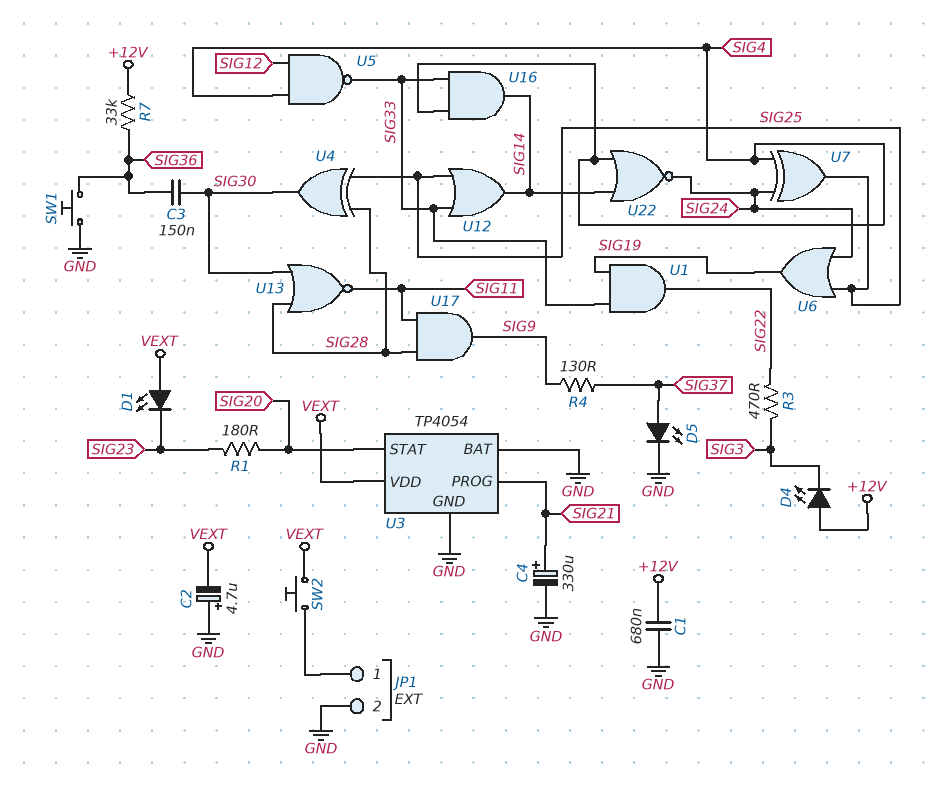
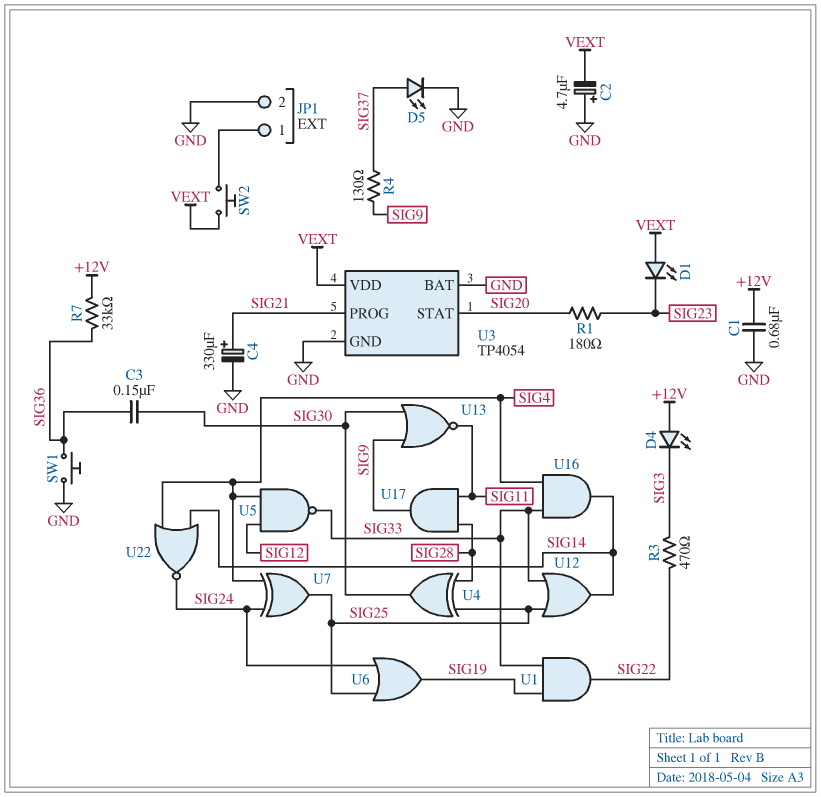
U13: NOR (in SIG28, in SIG30, out SIG11) -> NOR (in SIG9, in SIG30, out SIG11)

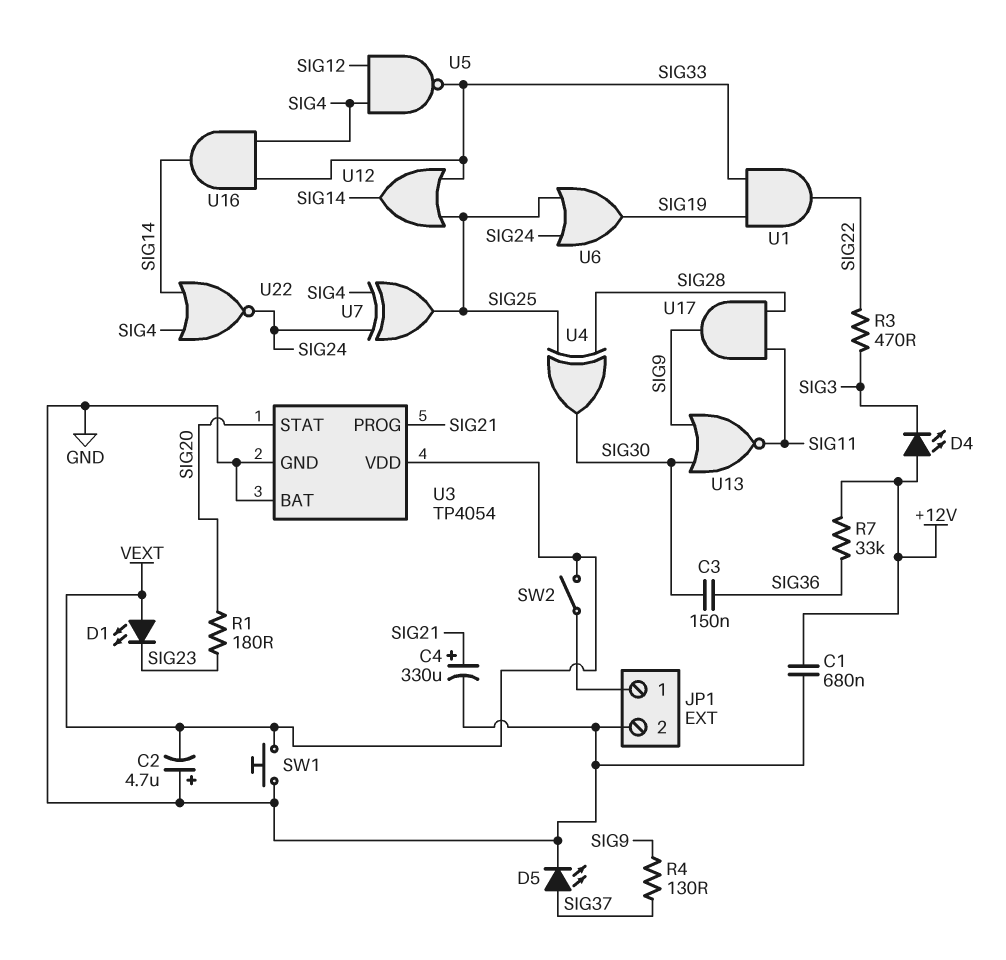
SW1: button (GND, SIG36) -> button (GND, VEXT)
SW2: button (JP1/1, VEXT) -> switch (JP1/1, VEXT)

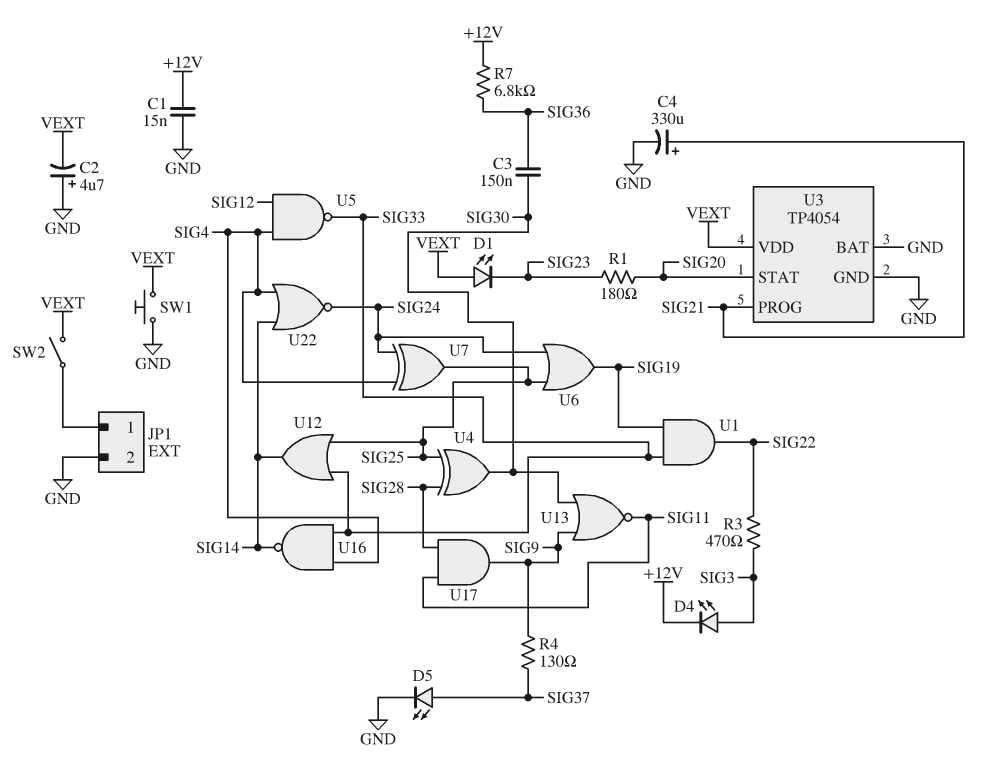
C1: 680nF (+12V, GND) -> 15nF (+12V, GND)
D4: LED (A +12V, K SIG3) -> LED (A SIG3, K +12V)
R7: 33k (+12V, SIG36) -> 6.8k (+12V, SIG36)
U16: AND (in SIG4, in SIG33, out SIG14) -> NAND (in SIG4, in SIG33, out SIG14)

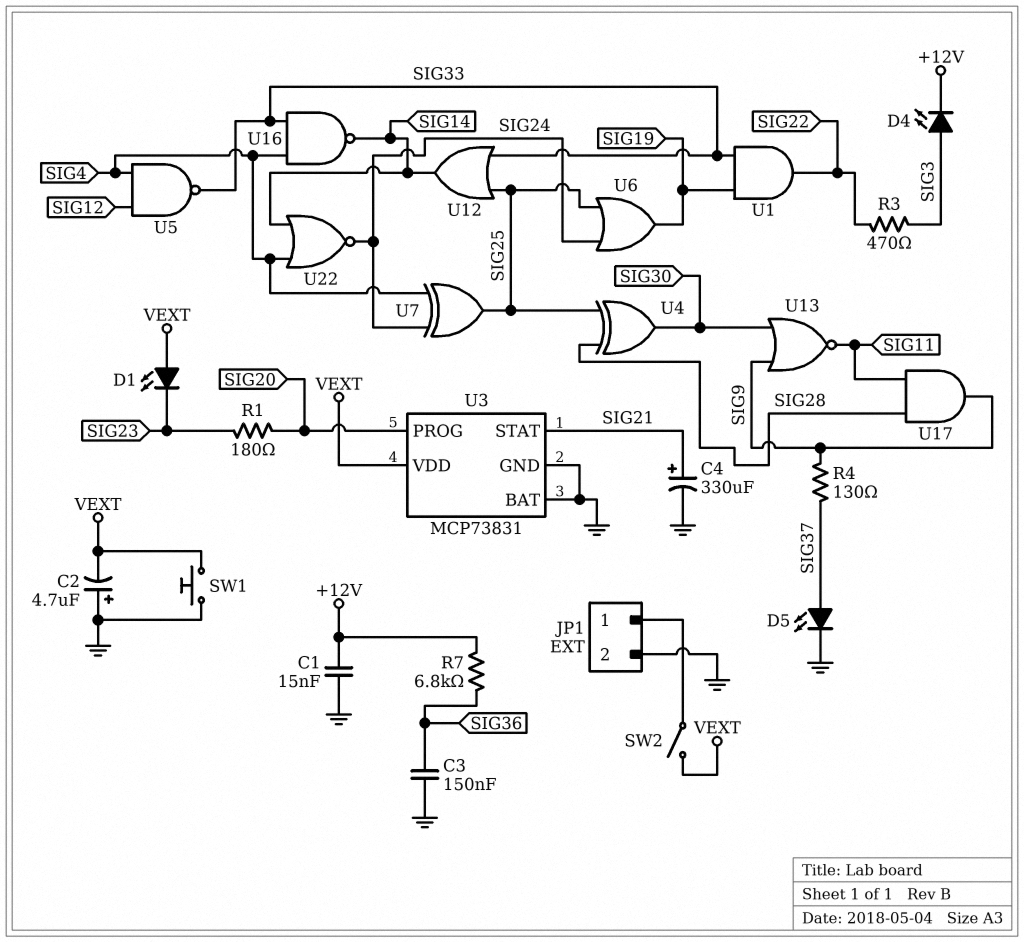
C3: 150nF (SIG30, SIG36) -> 150nF (GND, SIG36)
U3: TP4054 -> MCP73831
U3 pin PROG: SIG21 -> SIG20
U3 pin STAT: SIG20 -> SIG21

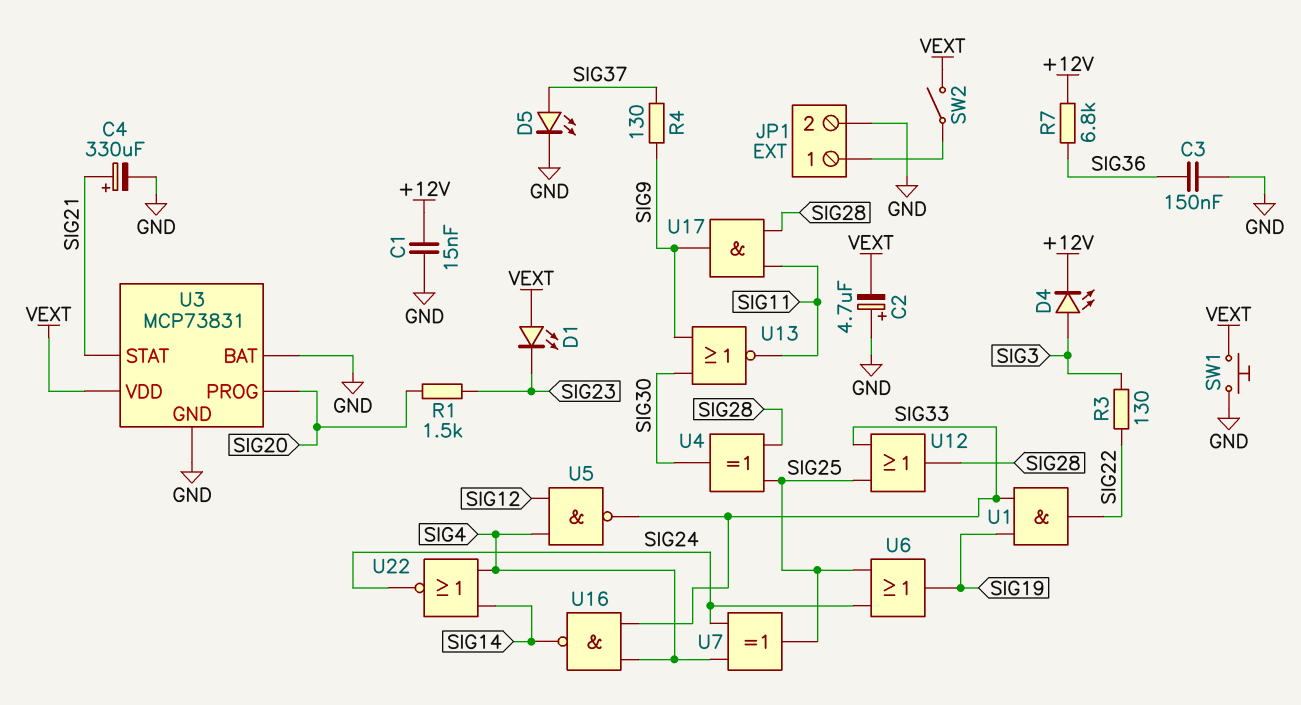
R1: 180 (SIG20, SIG23) -> 1.5k (SIG20, SIG23)
R3: 470 (SIG3, SIG22) -> 130 (SIG3, SIG22)
U12: OR (in SIG25, in SIG33, out SIG14) -> OR (in SIG25, in SIG33, out SIG28)

